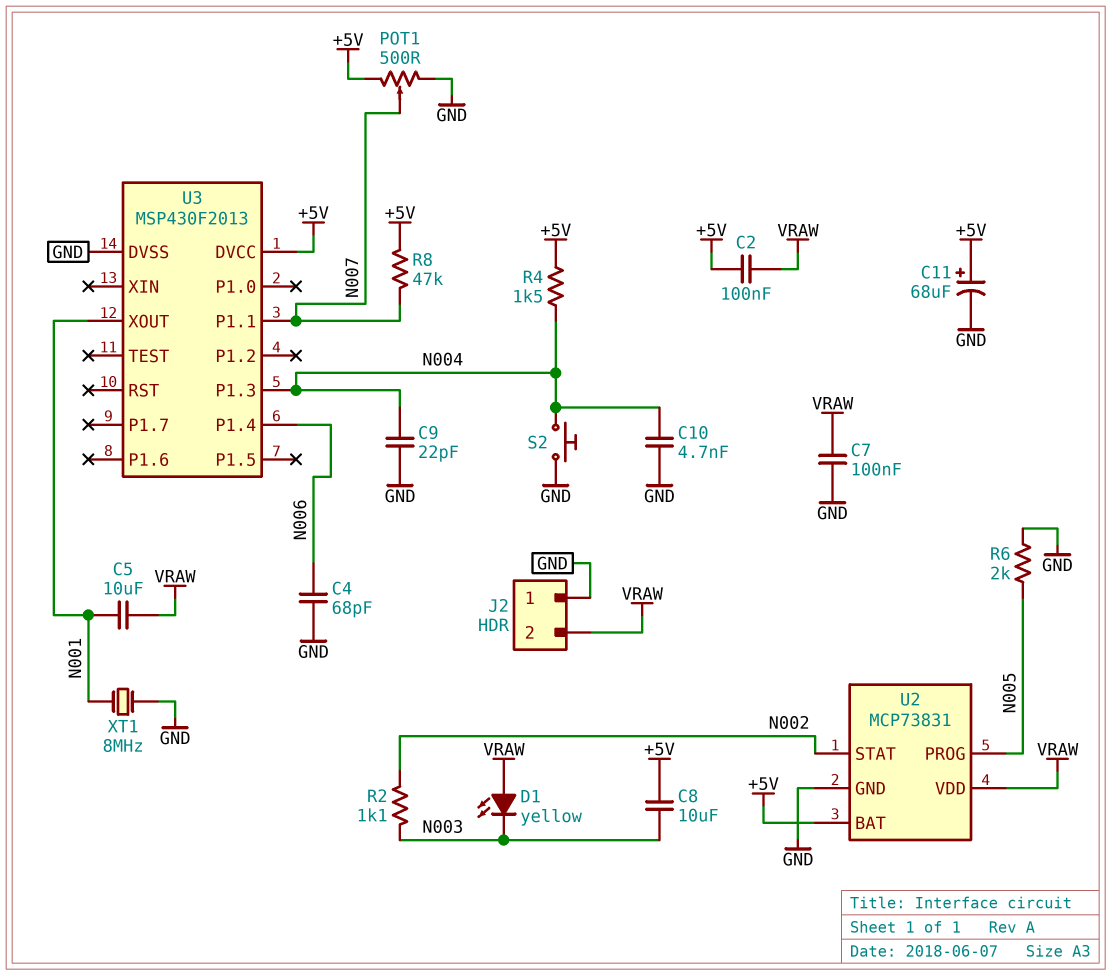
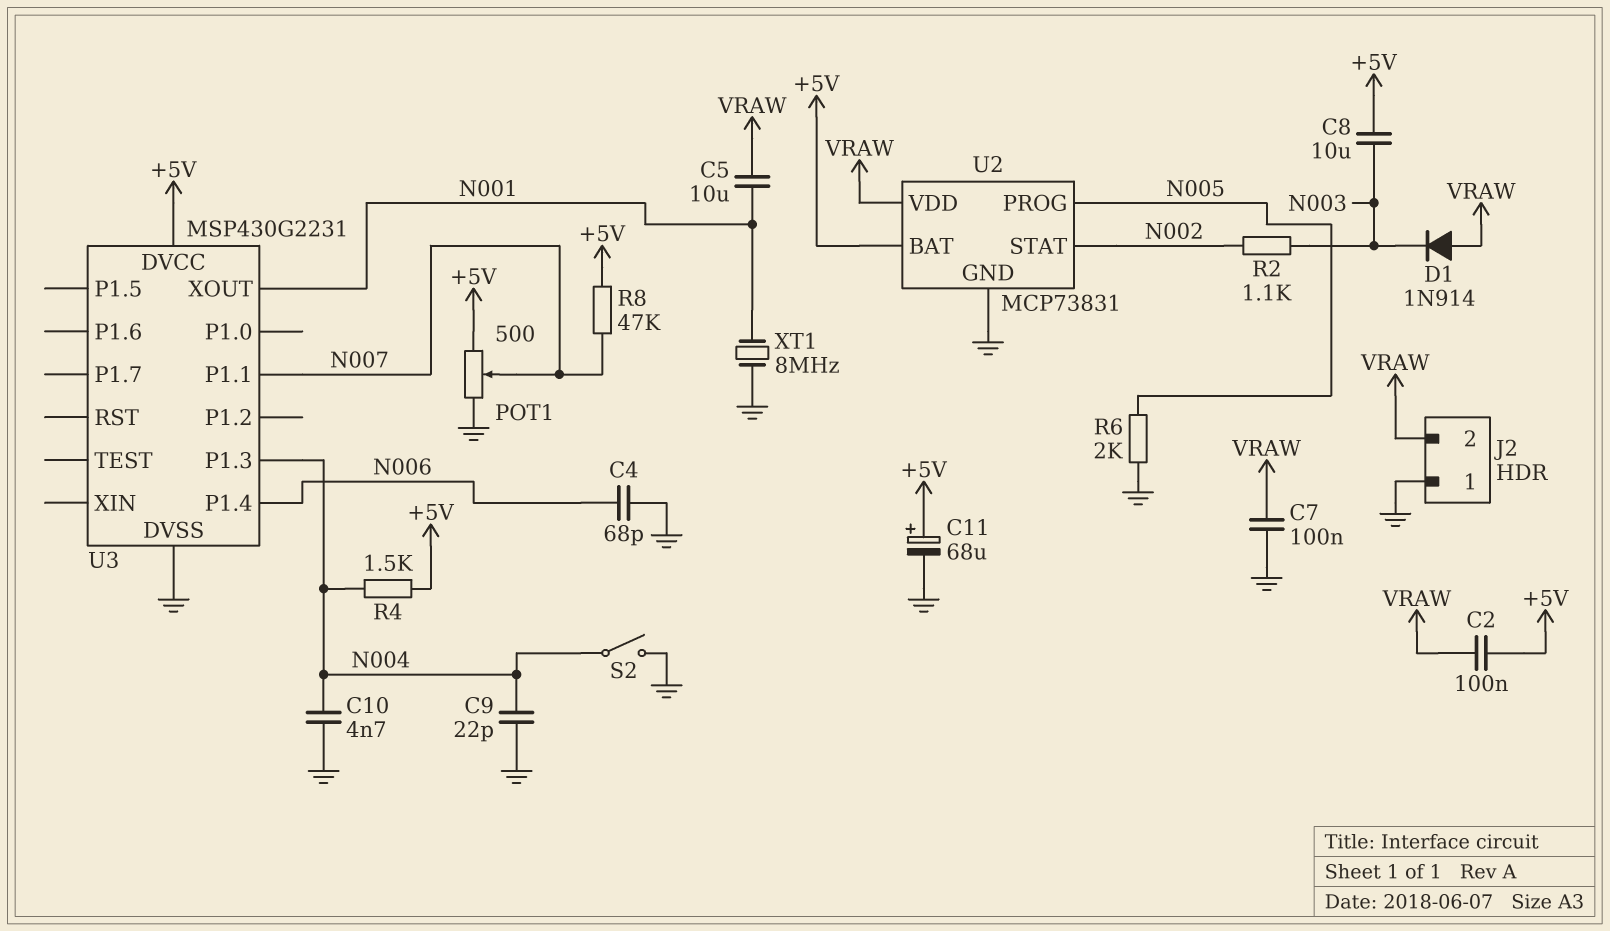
D1: LED yellow (A VRAW, K N003) -> diode 1N914 (A VRAW, K N003)
S2: button (GND, N004) -> switch (GND, N004)
U3: MSP430F2013 -> MSP430G2231

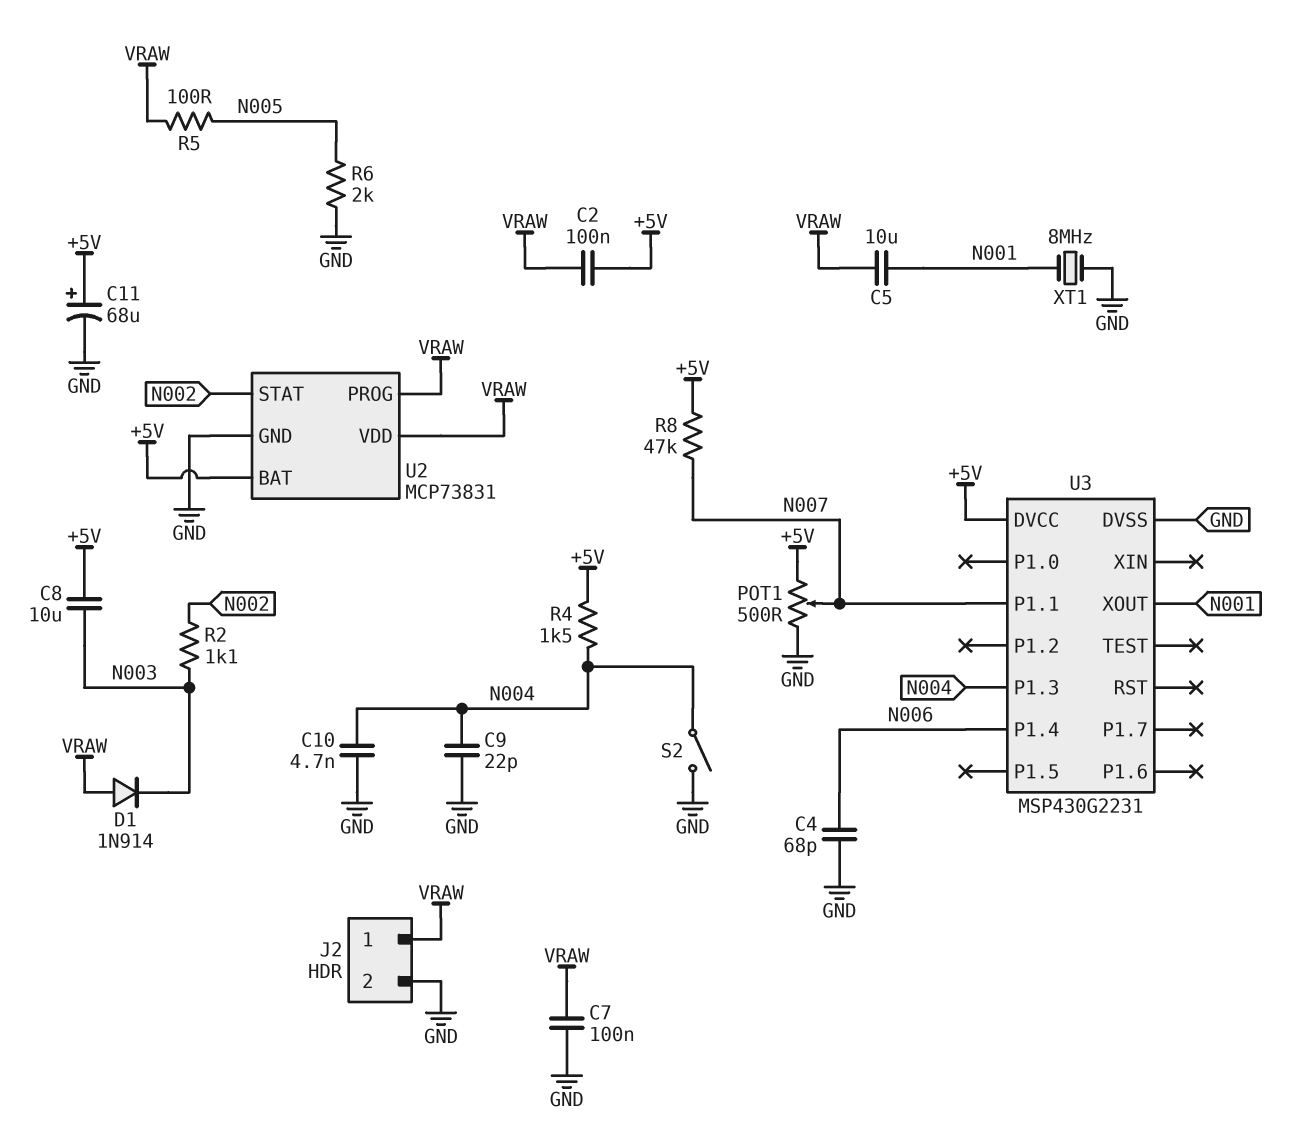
J2 pin 1: GND -> VRAW
J2 pin 2: VRAW -> GND
R5: none -> 100 (N005, VRAW)
U2 pin PROG: N005 -> VRAW

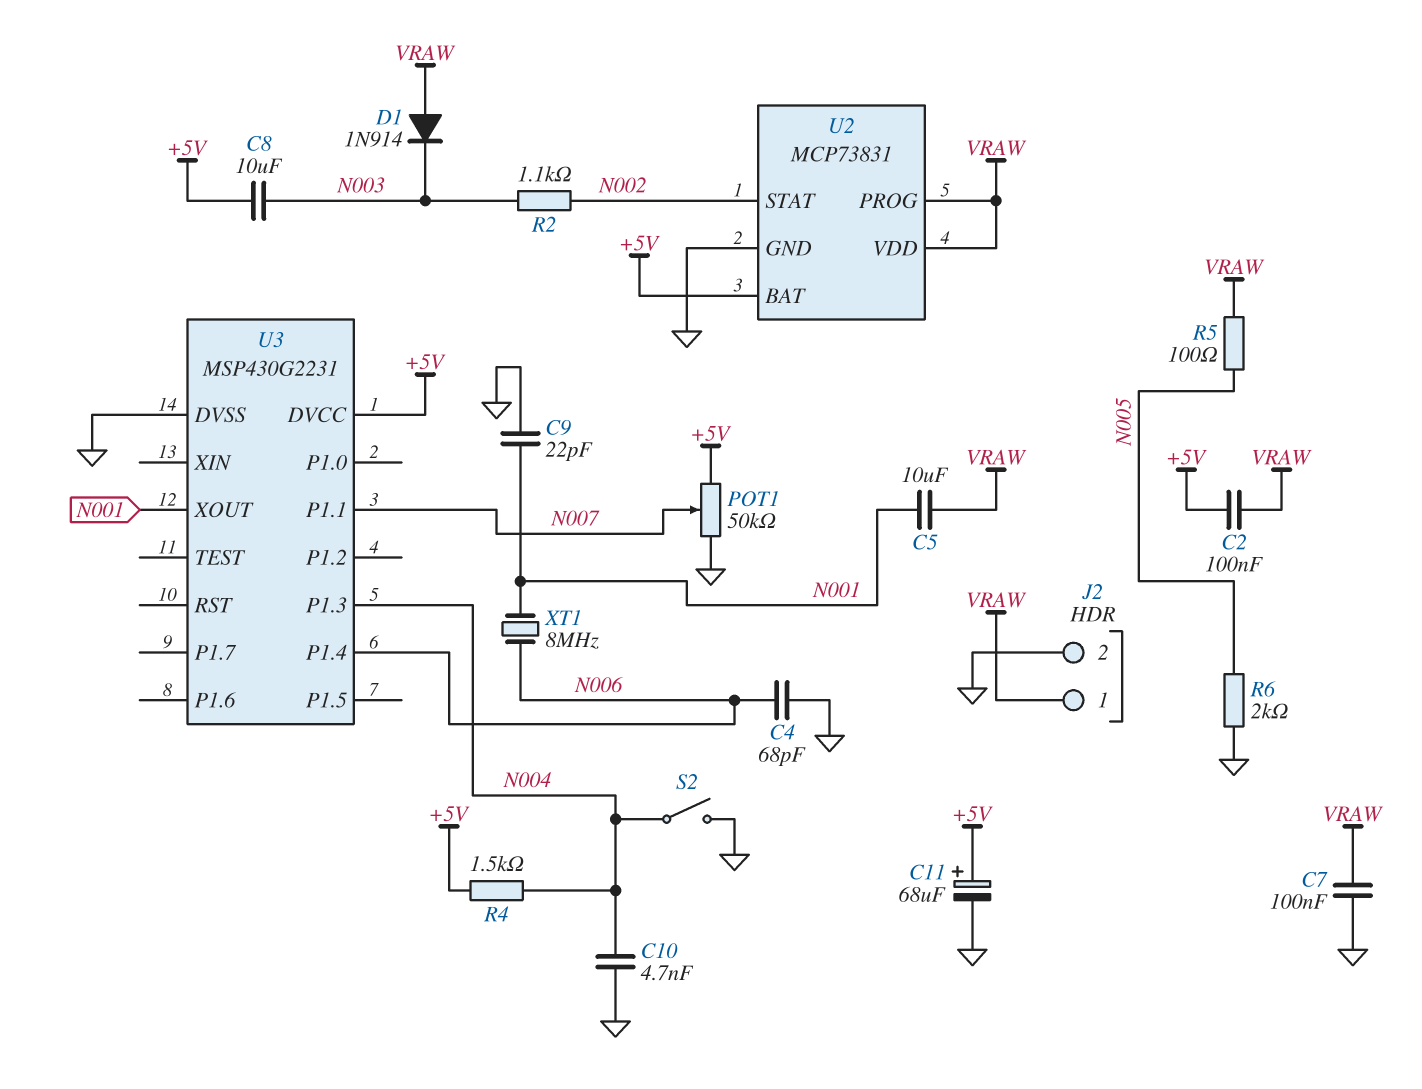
C9: 22pF (GND, N004) -> 22pF (GND, N001)
POT1: 500 (+5V, GND, wiper N007) -> 50k (+5V, GND, wiper N007)
R8: 47k (+5V, N007) -> none
XT1: 8MHz (GND, N001) -> 8MHz (N001, N006)

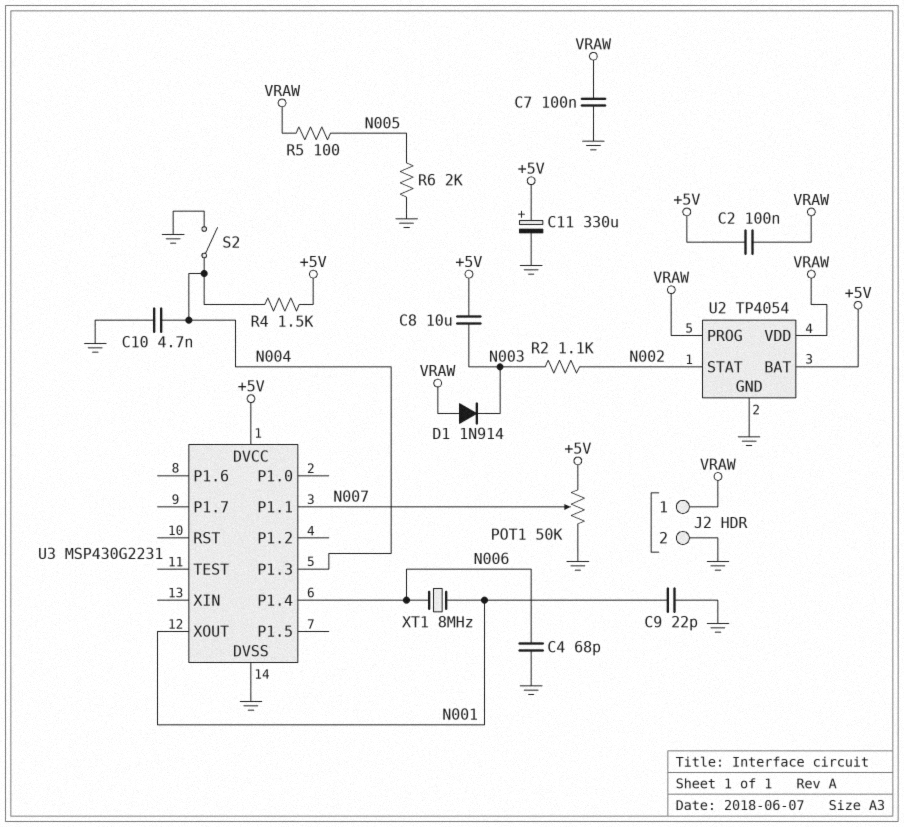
C5: 10uF (N001, VRAW) -> none
C11: 68uF (plus +5V, minus GND) -> 330uF (plus +5V, minus GND)
U2: MCP73831 -> TP4054

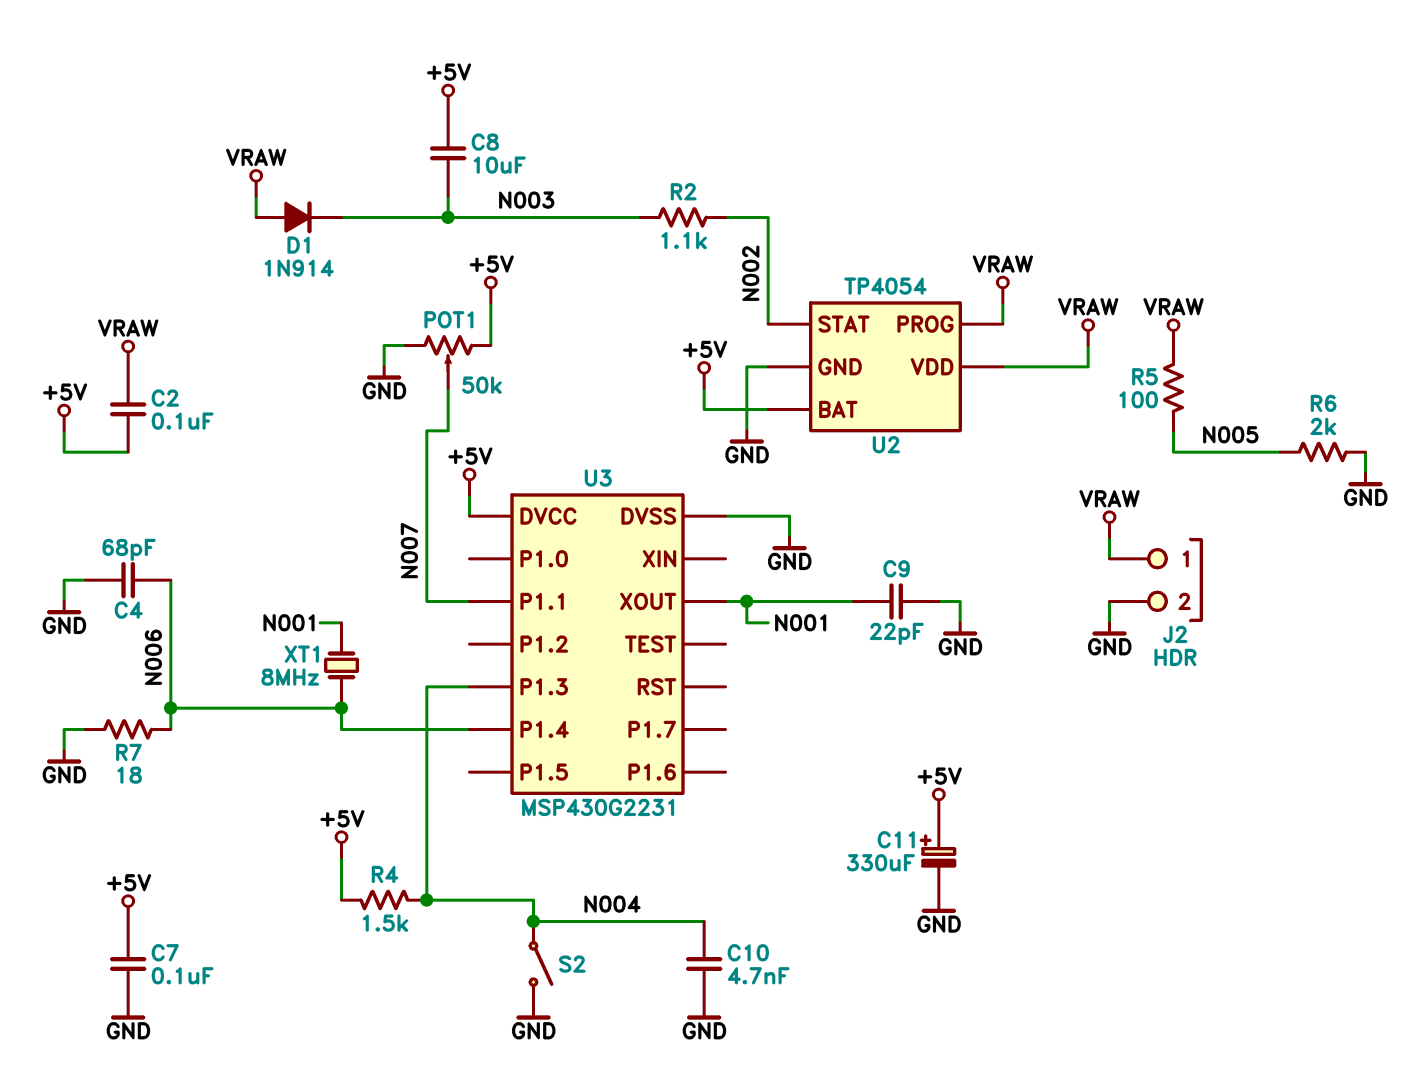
C7: 100nF (GND, VRAW) -> 100nF (+5V, GND)
R7: none -> 18 (GND, N006)

